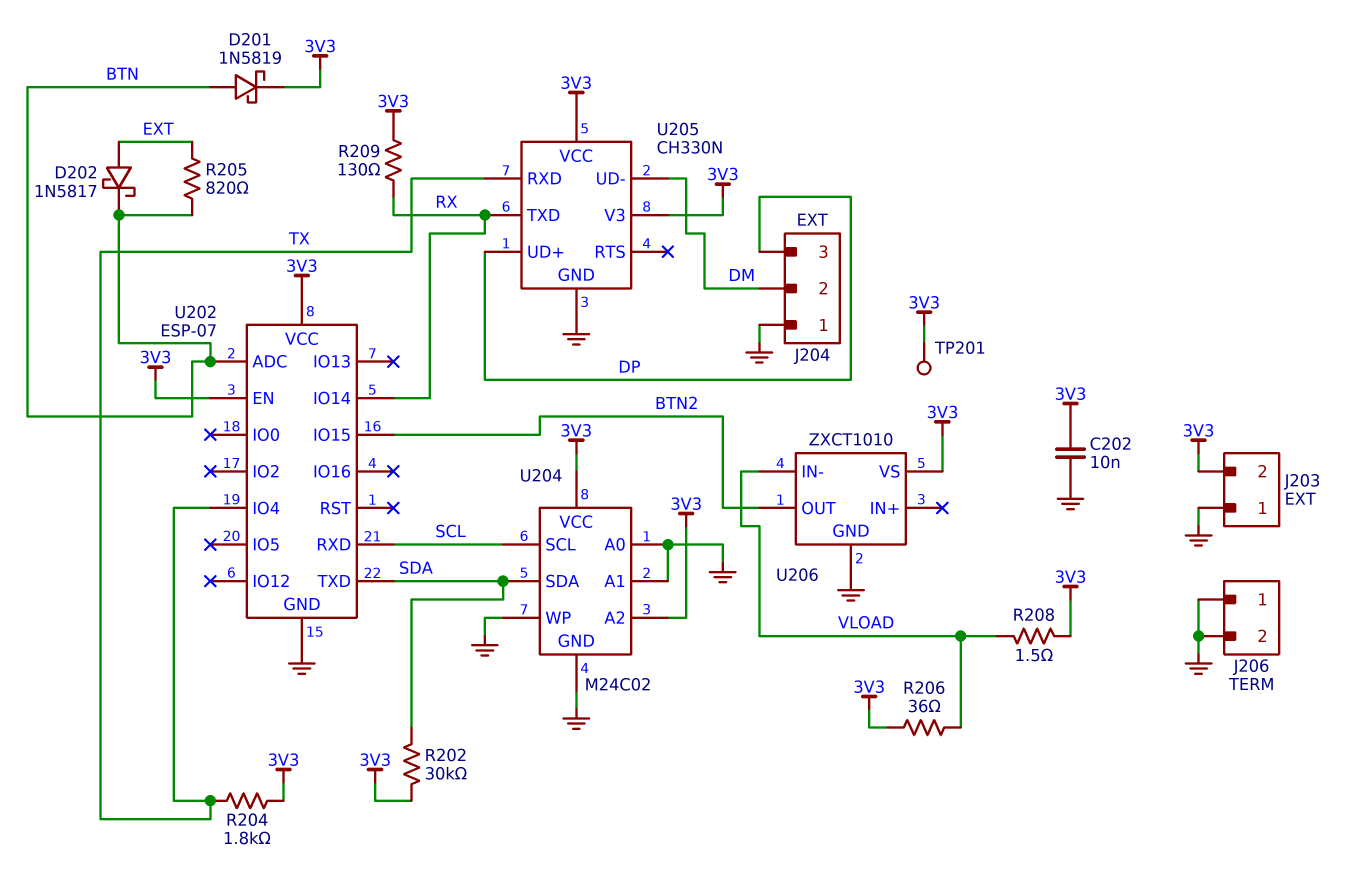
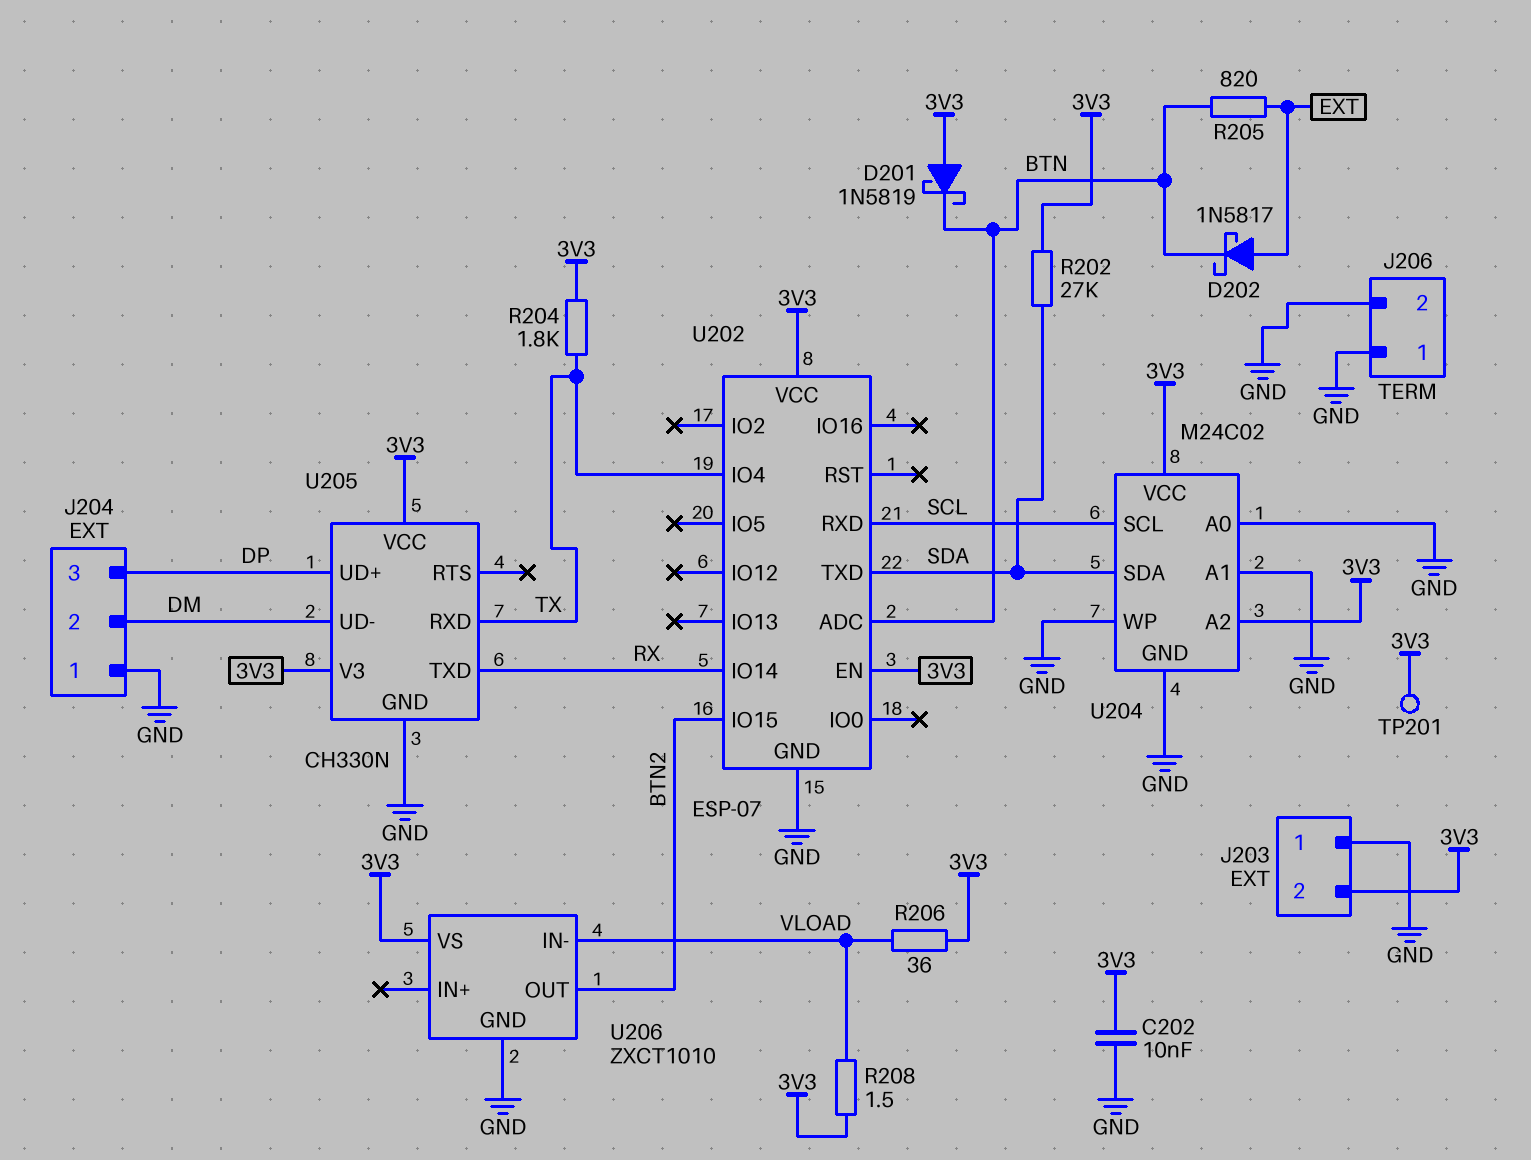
D201: schottky 1N5819 (A BTN, K 3V3) -> schottky 1N5819 (A 3V3, K BTN)
R202: 30k (3V3, SDA) -> 27k (3V3, SDA)
R209: 130 (3V3, RX) -> none

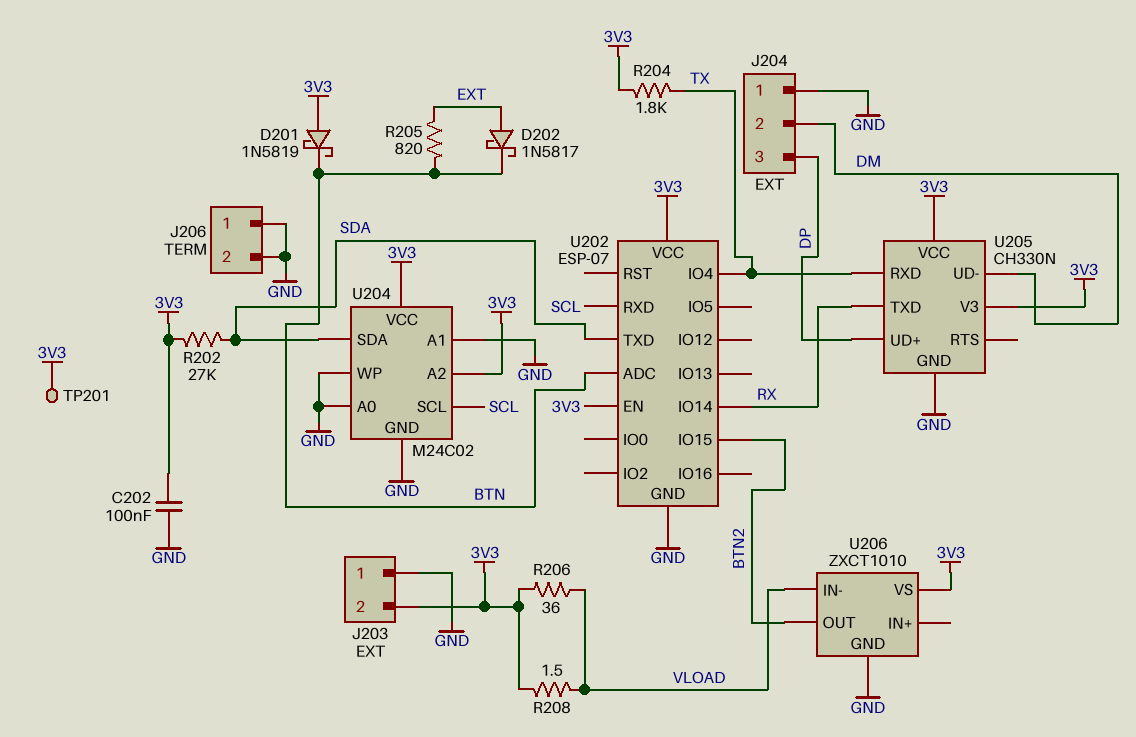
C202: 10nF (3V3, GND) -> 100nF (3V3, GND)

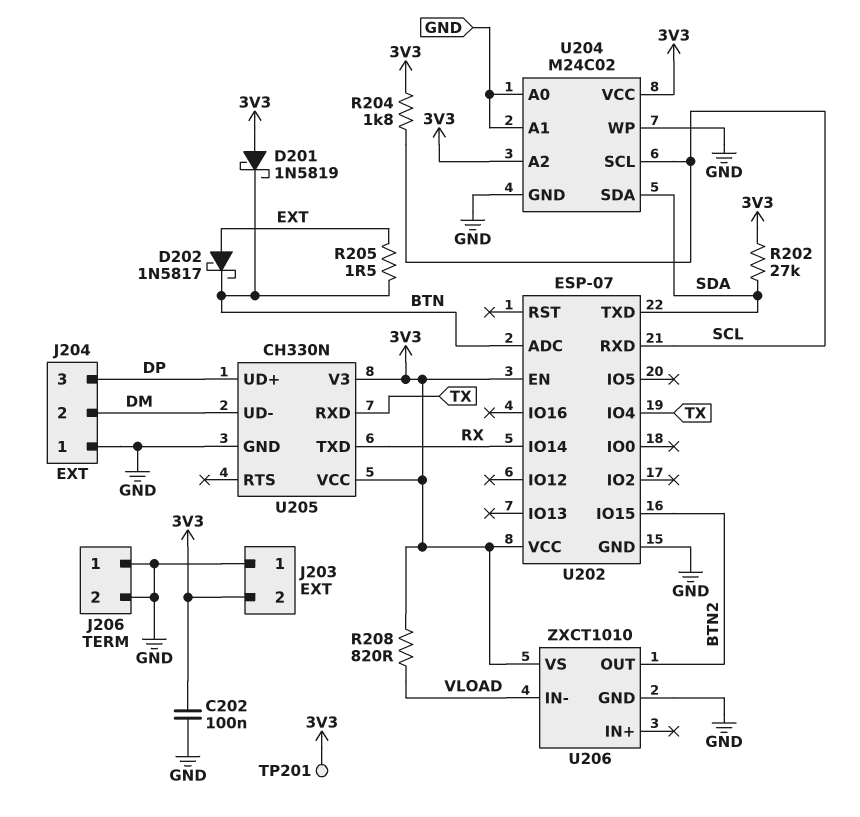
R204: 1.8k (3V3, TX) -> 1.8k (3V3, SCL)
R205: 820 (BTN, EXT) -> 1.5 (BTN, EXT)
R206: 36 (3V3, VLOAD) -> none
R208: 1.5 (3V3, VLOAD) -> 820 (3V3, VLOAD)

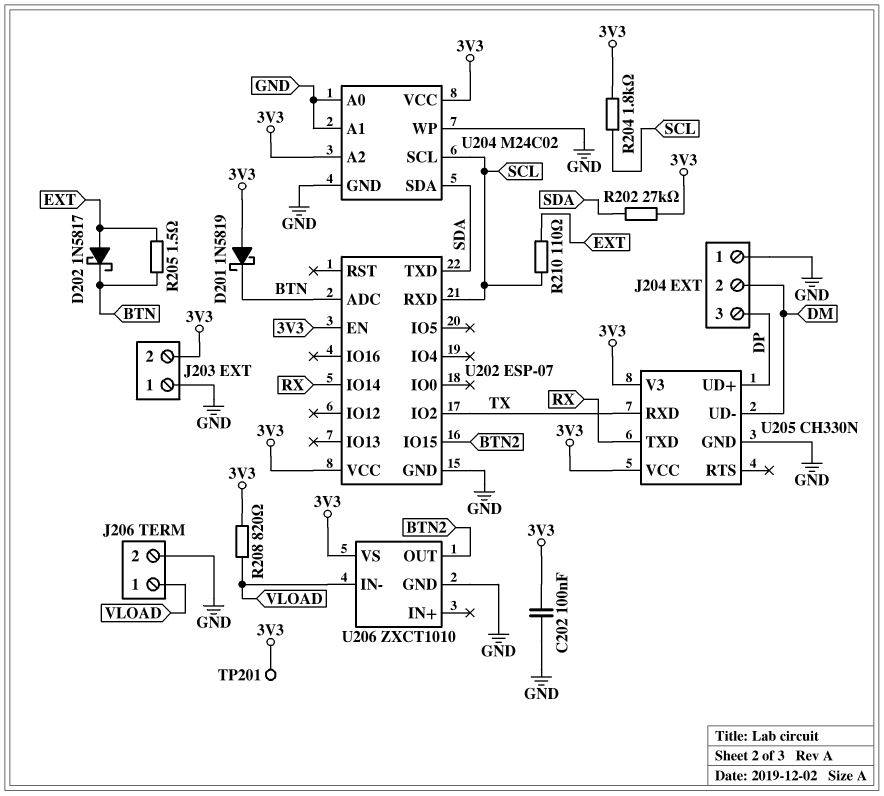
J206 pin 1: GND -> VLOAD
R210: none -> 110 (EXT, SCL)
U202 pin IO2: none -> TX
U202 pin IO4: TX -> none

